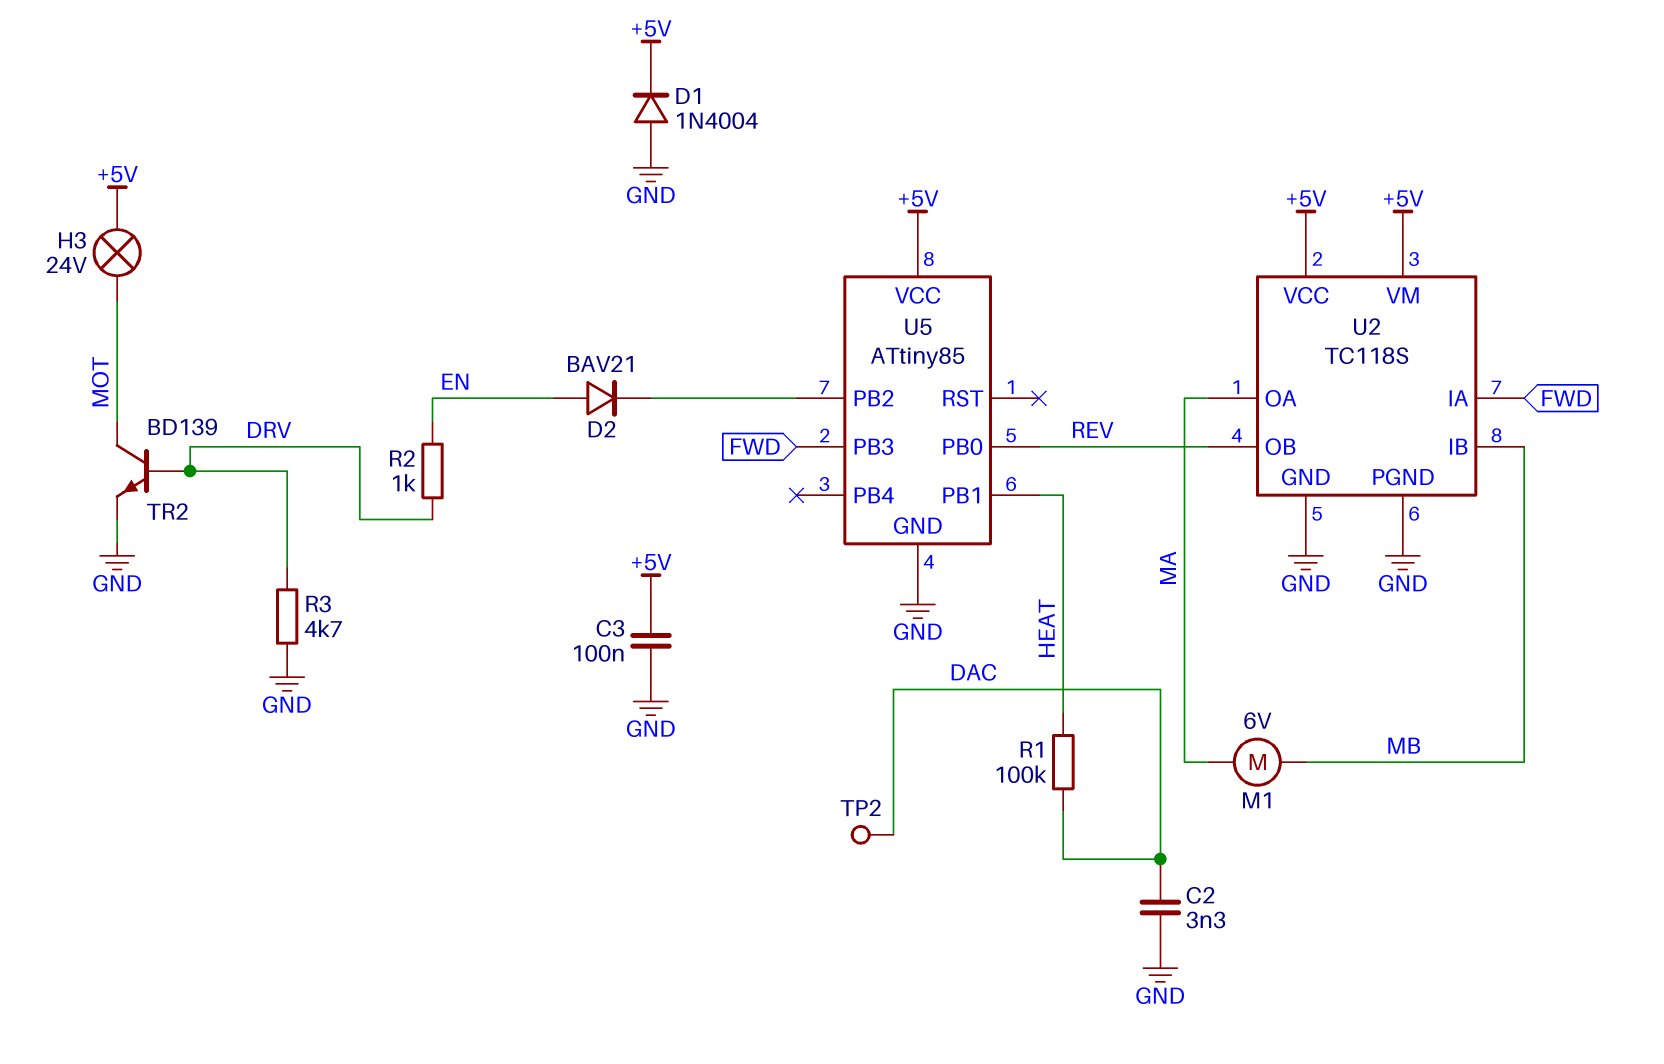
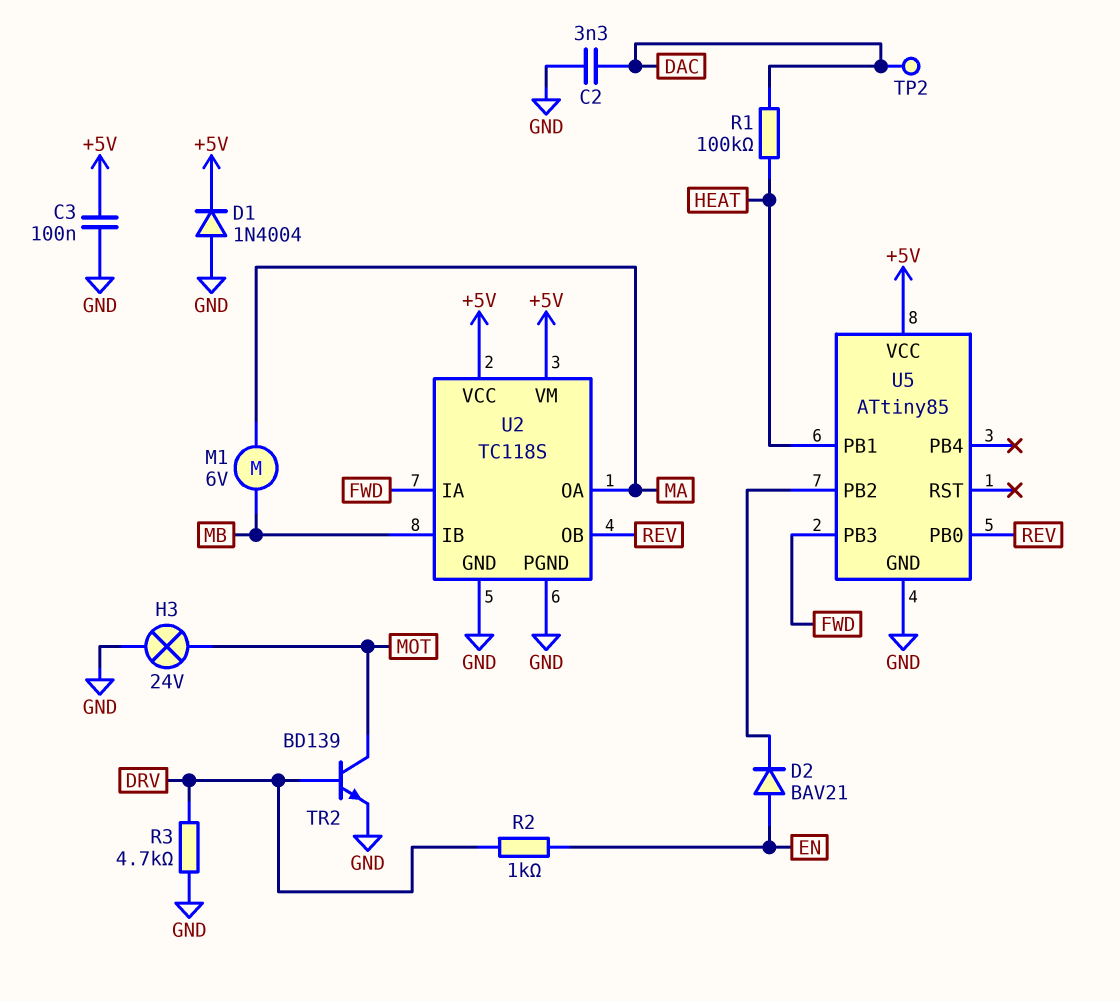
H3: lamp 24V (+5V, MOT) -> lamp 24V (GND, MOT)

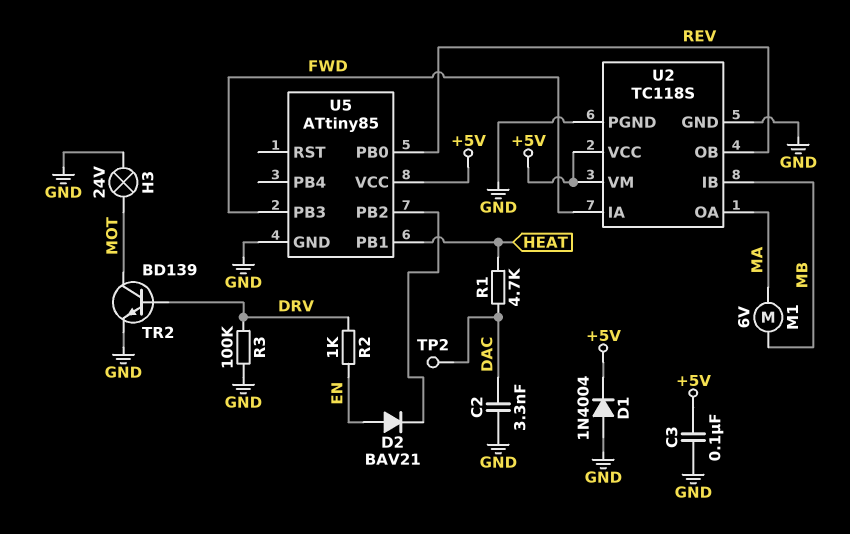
R1: 100k (DAC, HEAT) -> 4.7k (DAC, HEAT)
R3: 4.7k (DRV, GND) -> 100k (DRV, GND)

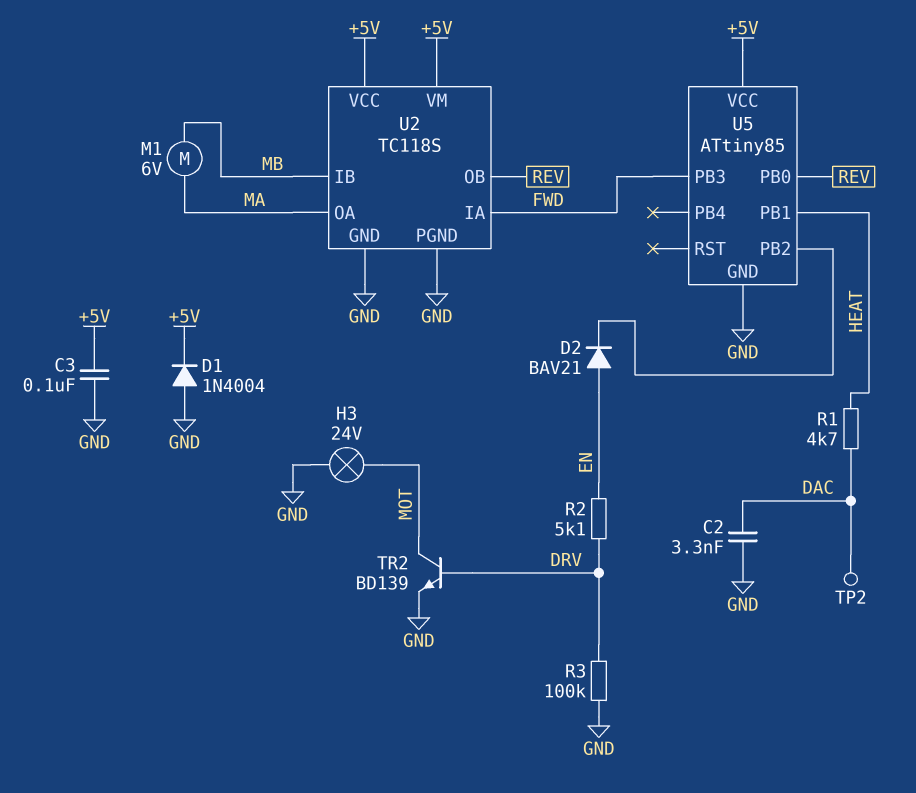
R2: 1k (DRV, EN) -> 5.1k (DRV, EN)

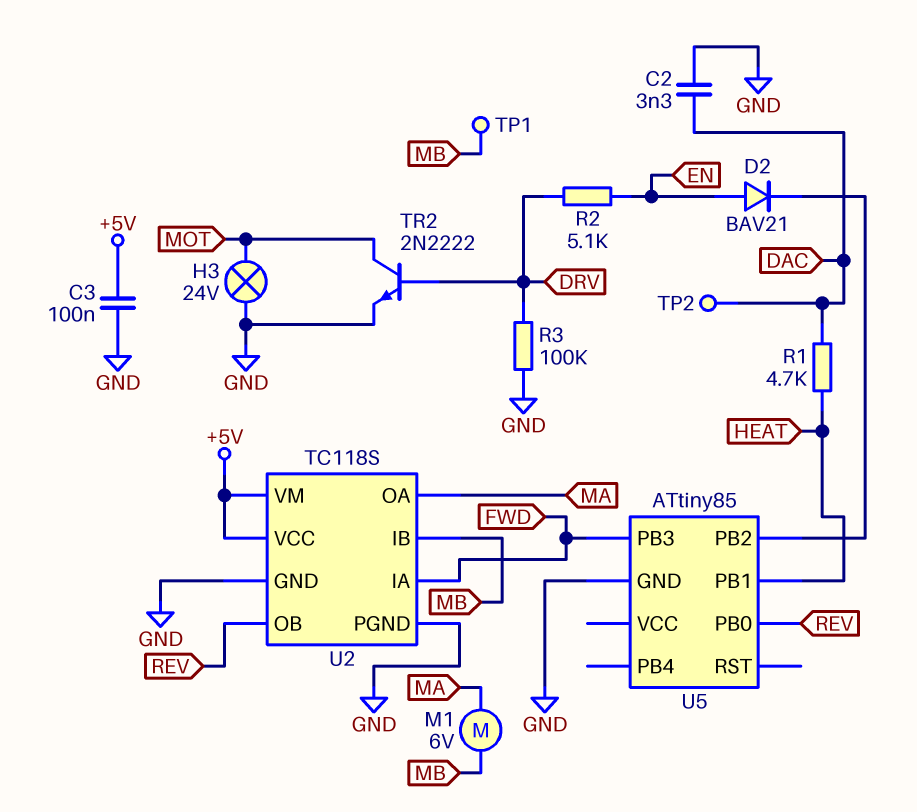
D1: diode 1N4004 (A GND, K +5V) -> none
TP1: none -> test point (MB)
TR2: NPN BD139 (B DRV, C MOT, E GND) -> NPN 2N2222 (B DRV, C MOT, E GND)
U5 pin VCC: +5V -> none

